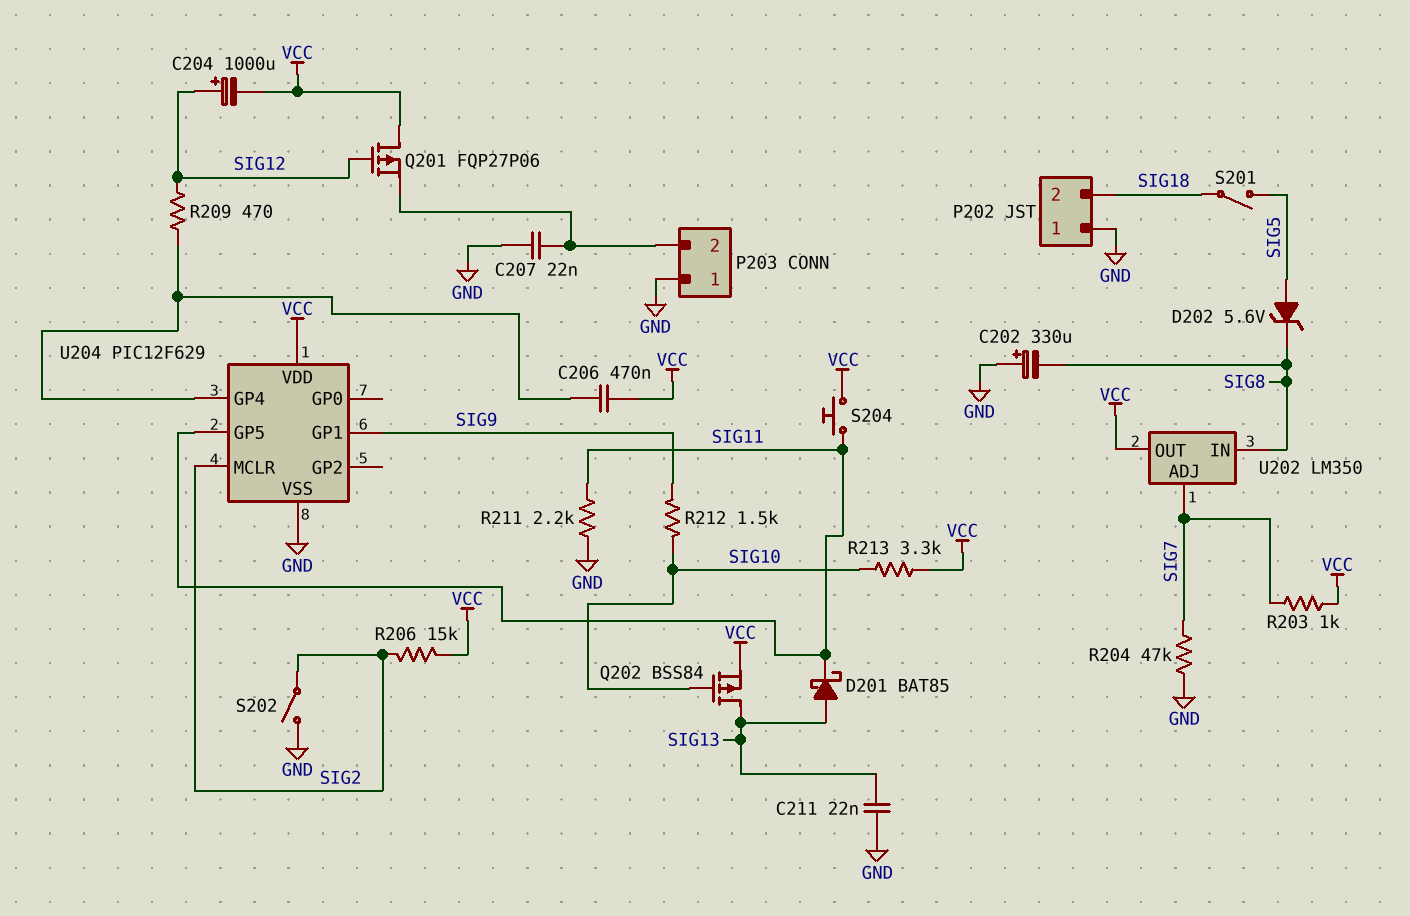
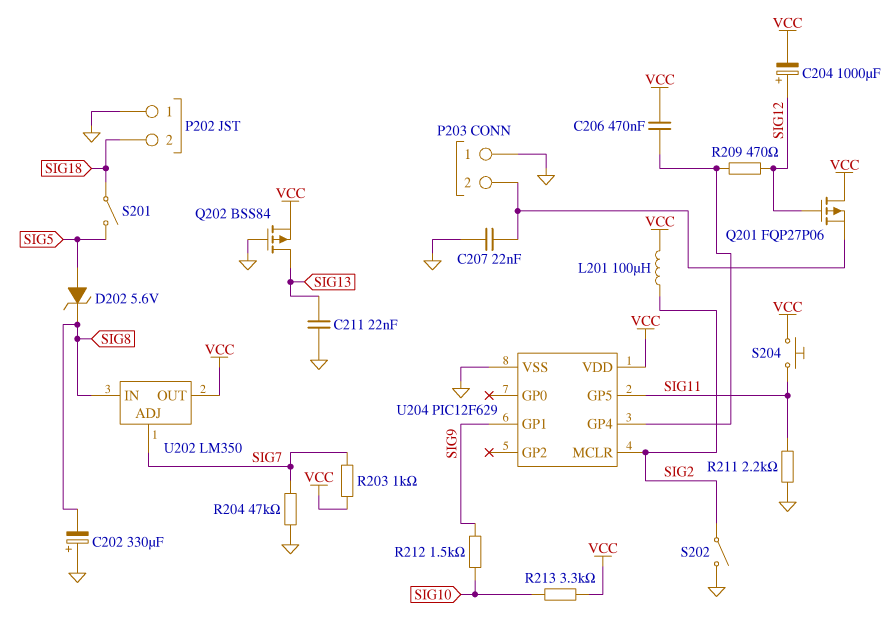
D201: schottky BAT85 (A SIG13, K SIG11) -> none
L201: none -> 100uH (SIG2, VCC)
Q202: PMOS BSS84 (G SIG10, D SIG13, S VCC) -> PMOS BSS84 (G GND, D SIG13, S VCC)
R206: 15k (SIG2, VCC) -> none

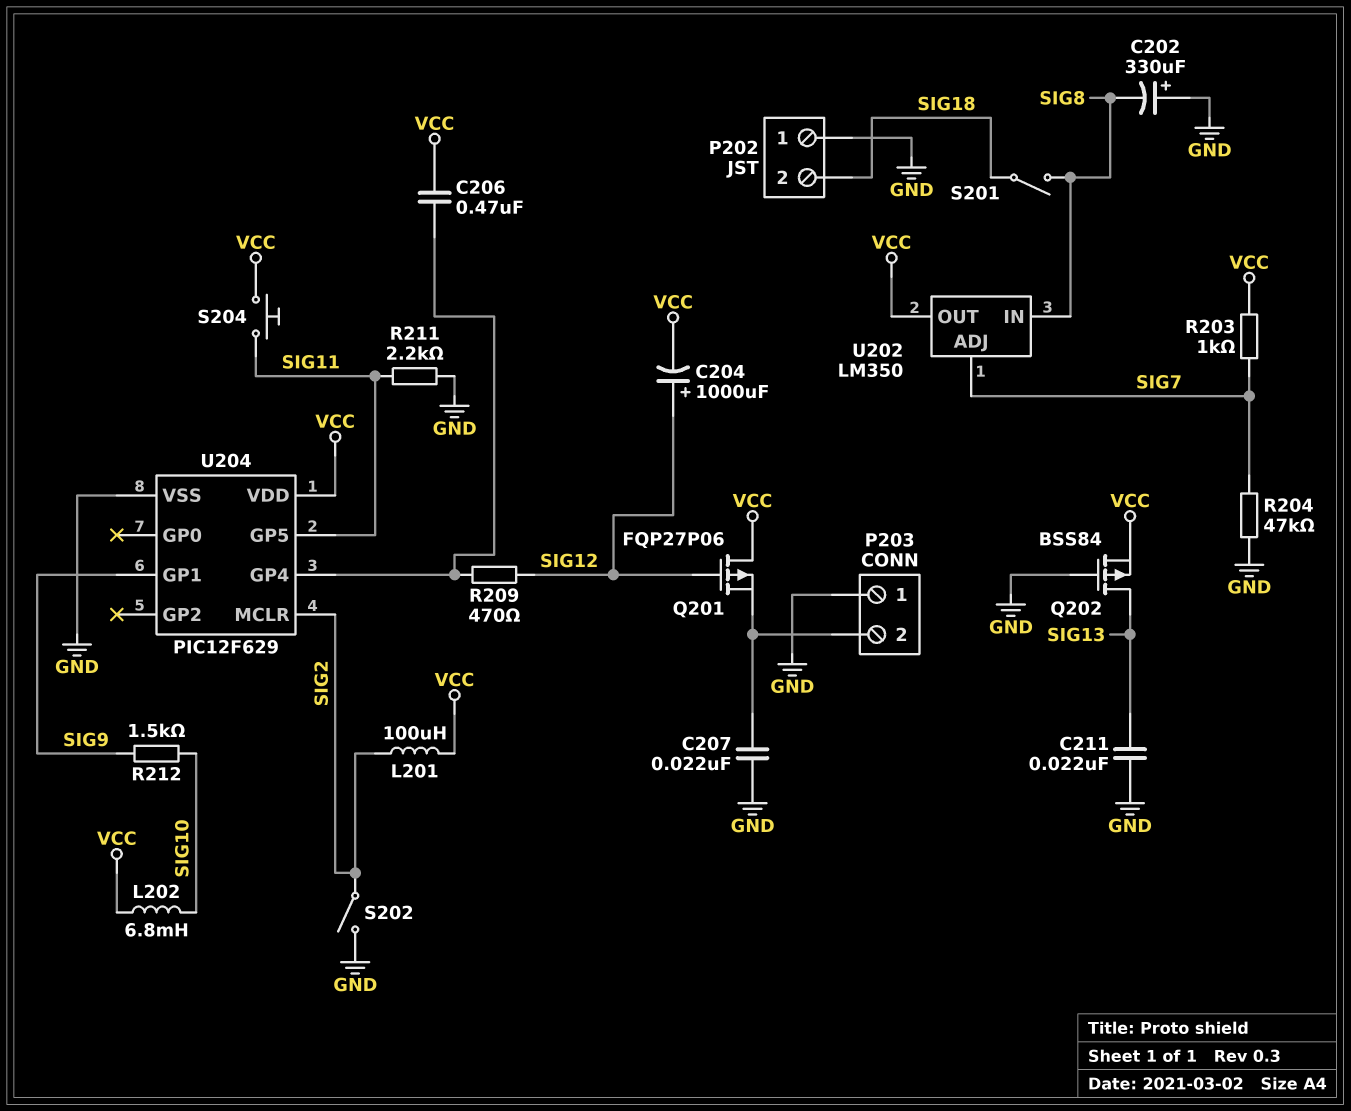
D202: zener 5.6V (A SIG5, K SIG8) -> none
L202: none -> 6.8mH (SIG10, VCC)
R213: 3.3k (SIG10, VCC) -> none
S201: switch (SIG5, SIG18) -> switch (SIG8, SIG18)

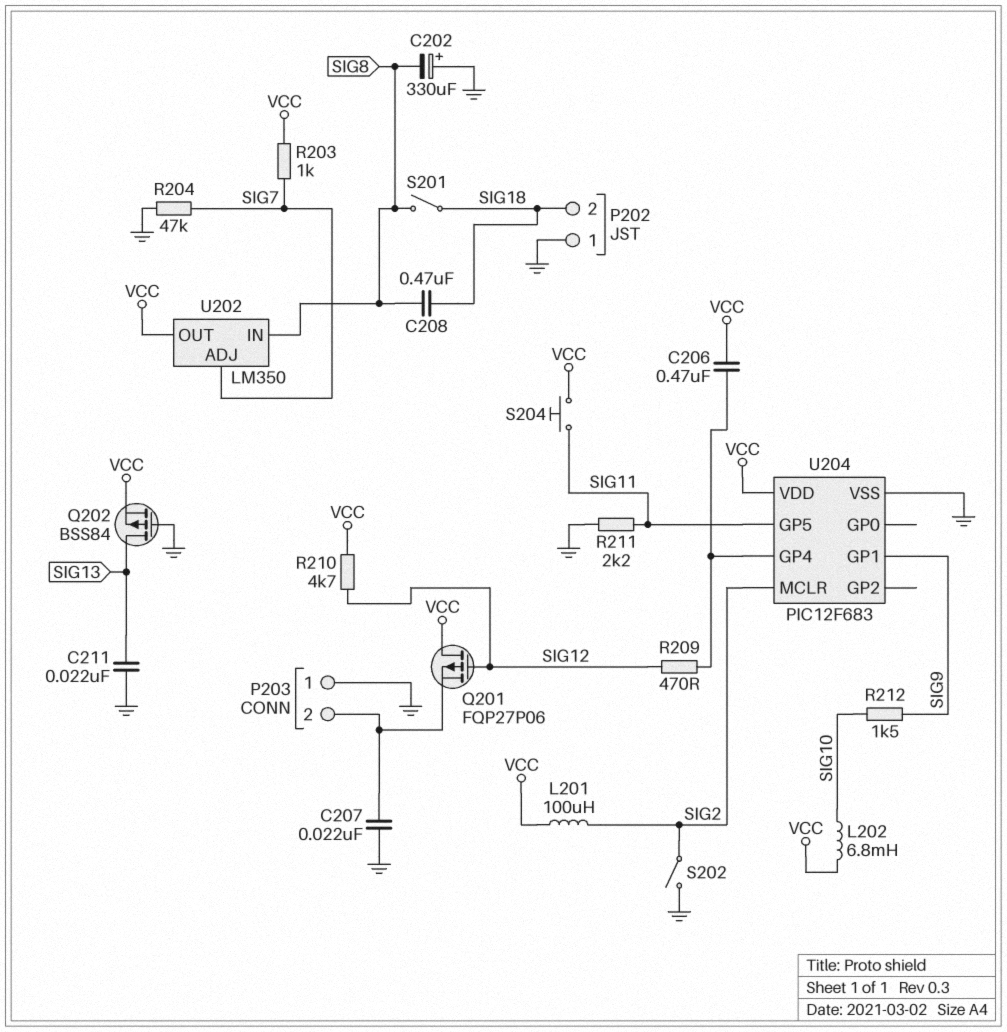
C204: 1000uF (plus SIG12, minus VCC) -> none
C208: none -> 470nF (SIG8, SIG18)
R210: none -> 4.7k (SIG12, VCC)
U204: PIC12F629 -> PIC12F683

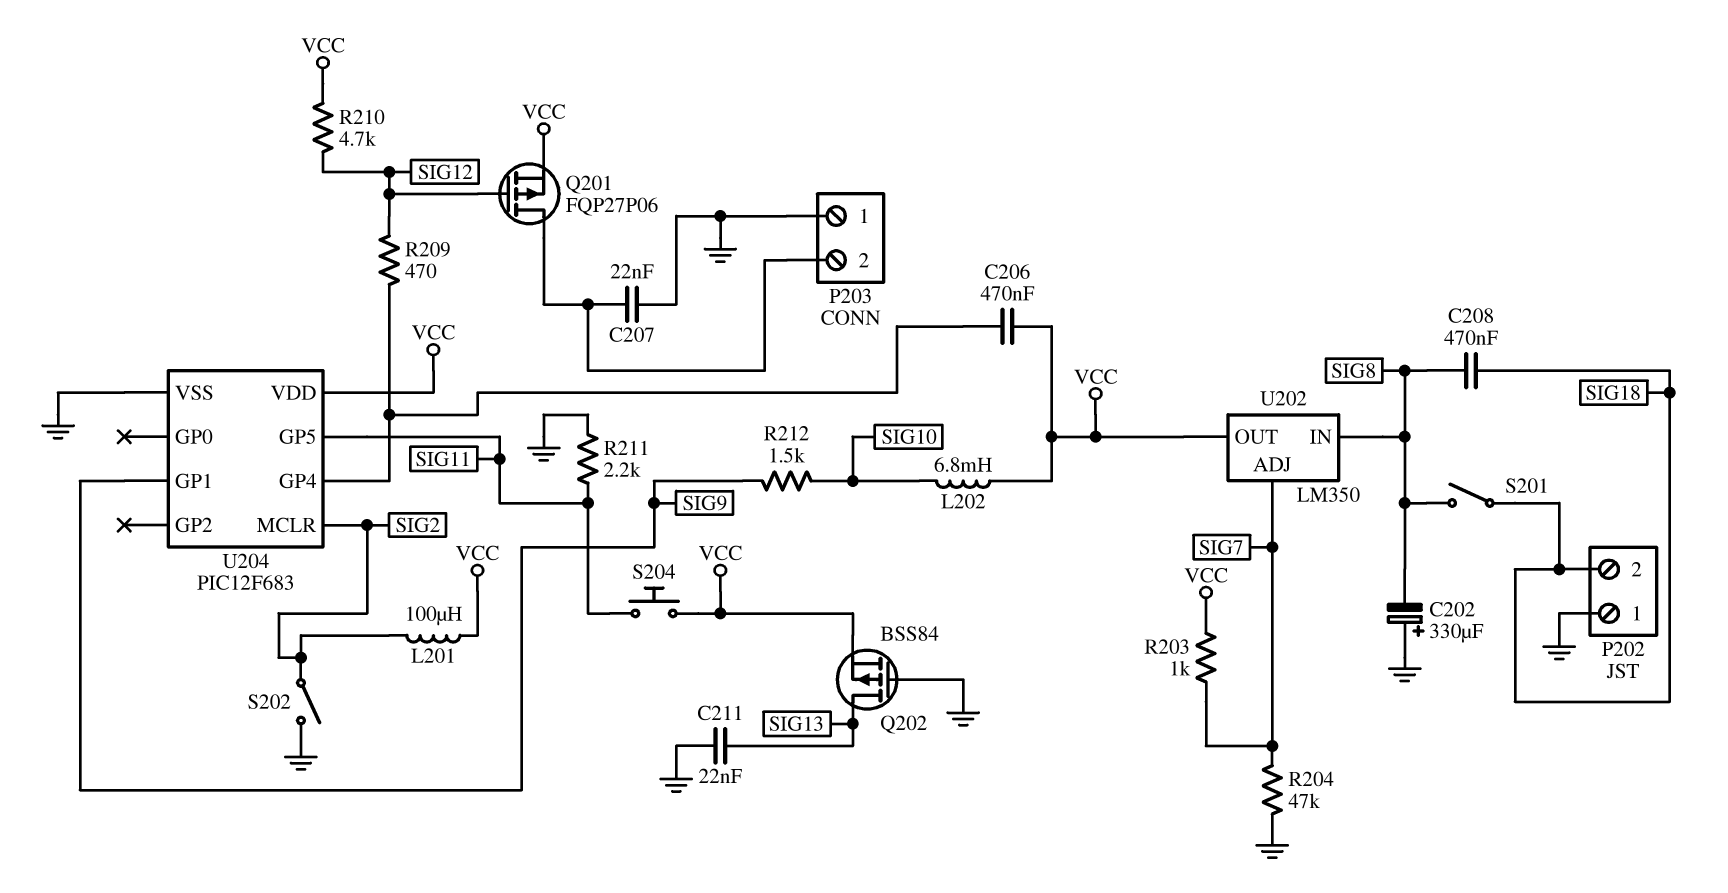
Q201: PMOS FQP27P06 (G SIG12, D VCC, S P203/2) -> PMOS FQP27P06 (G SIG12, D P203/2, S VCC)

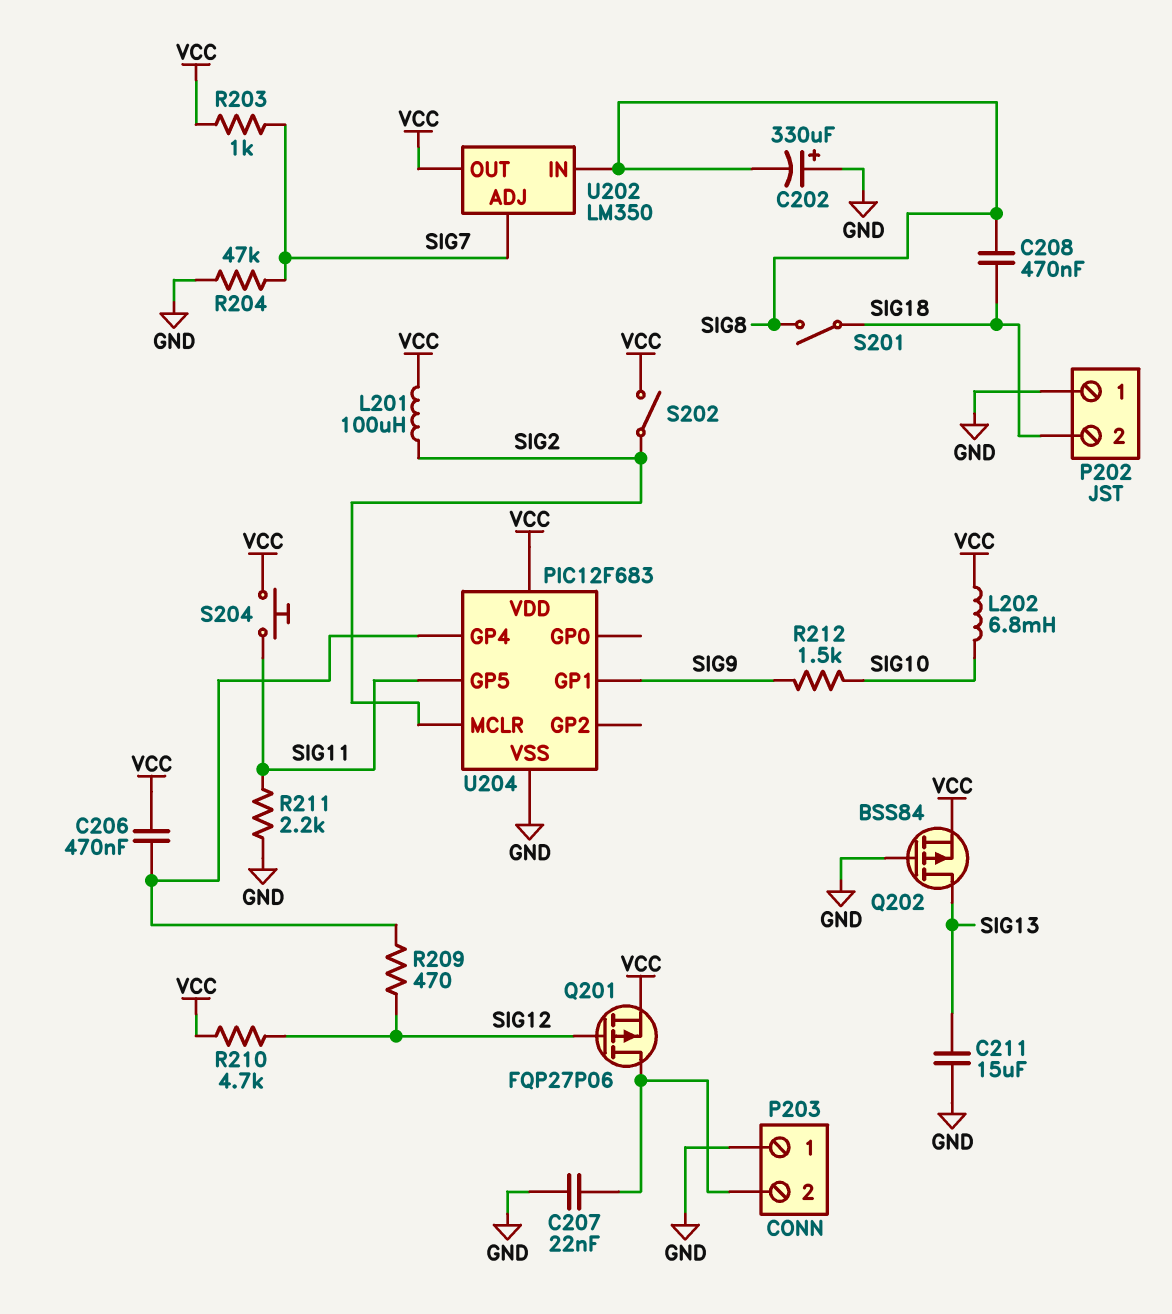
C211: 22nF (GND, SIG13) -> 15uF (GND, SIG13)
S202: switch (GND, SIG2) -> switch (SIG2, VCC)

